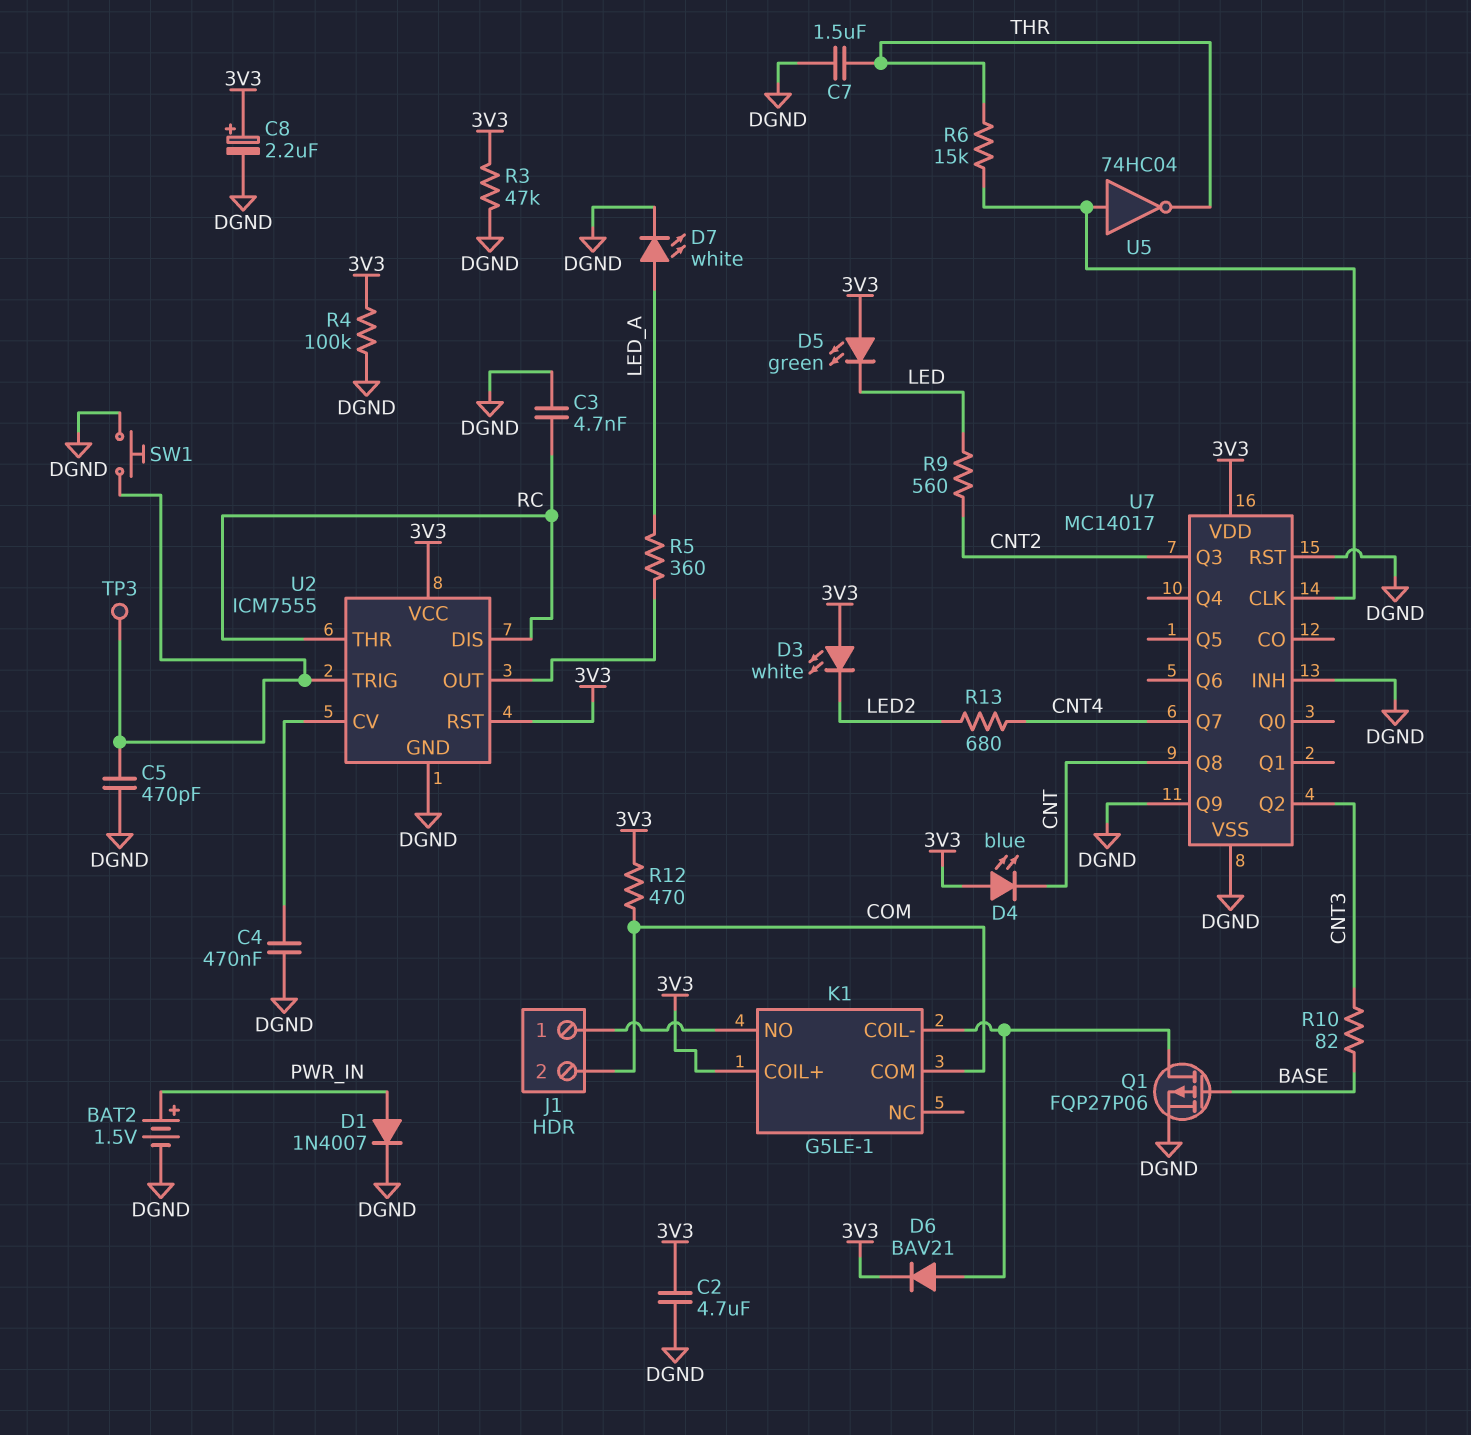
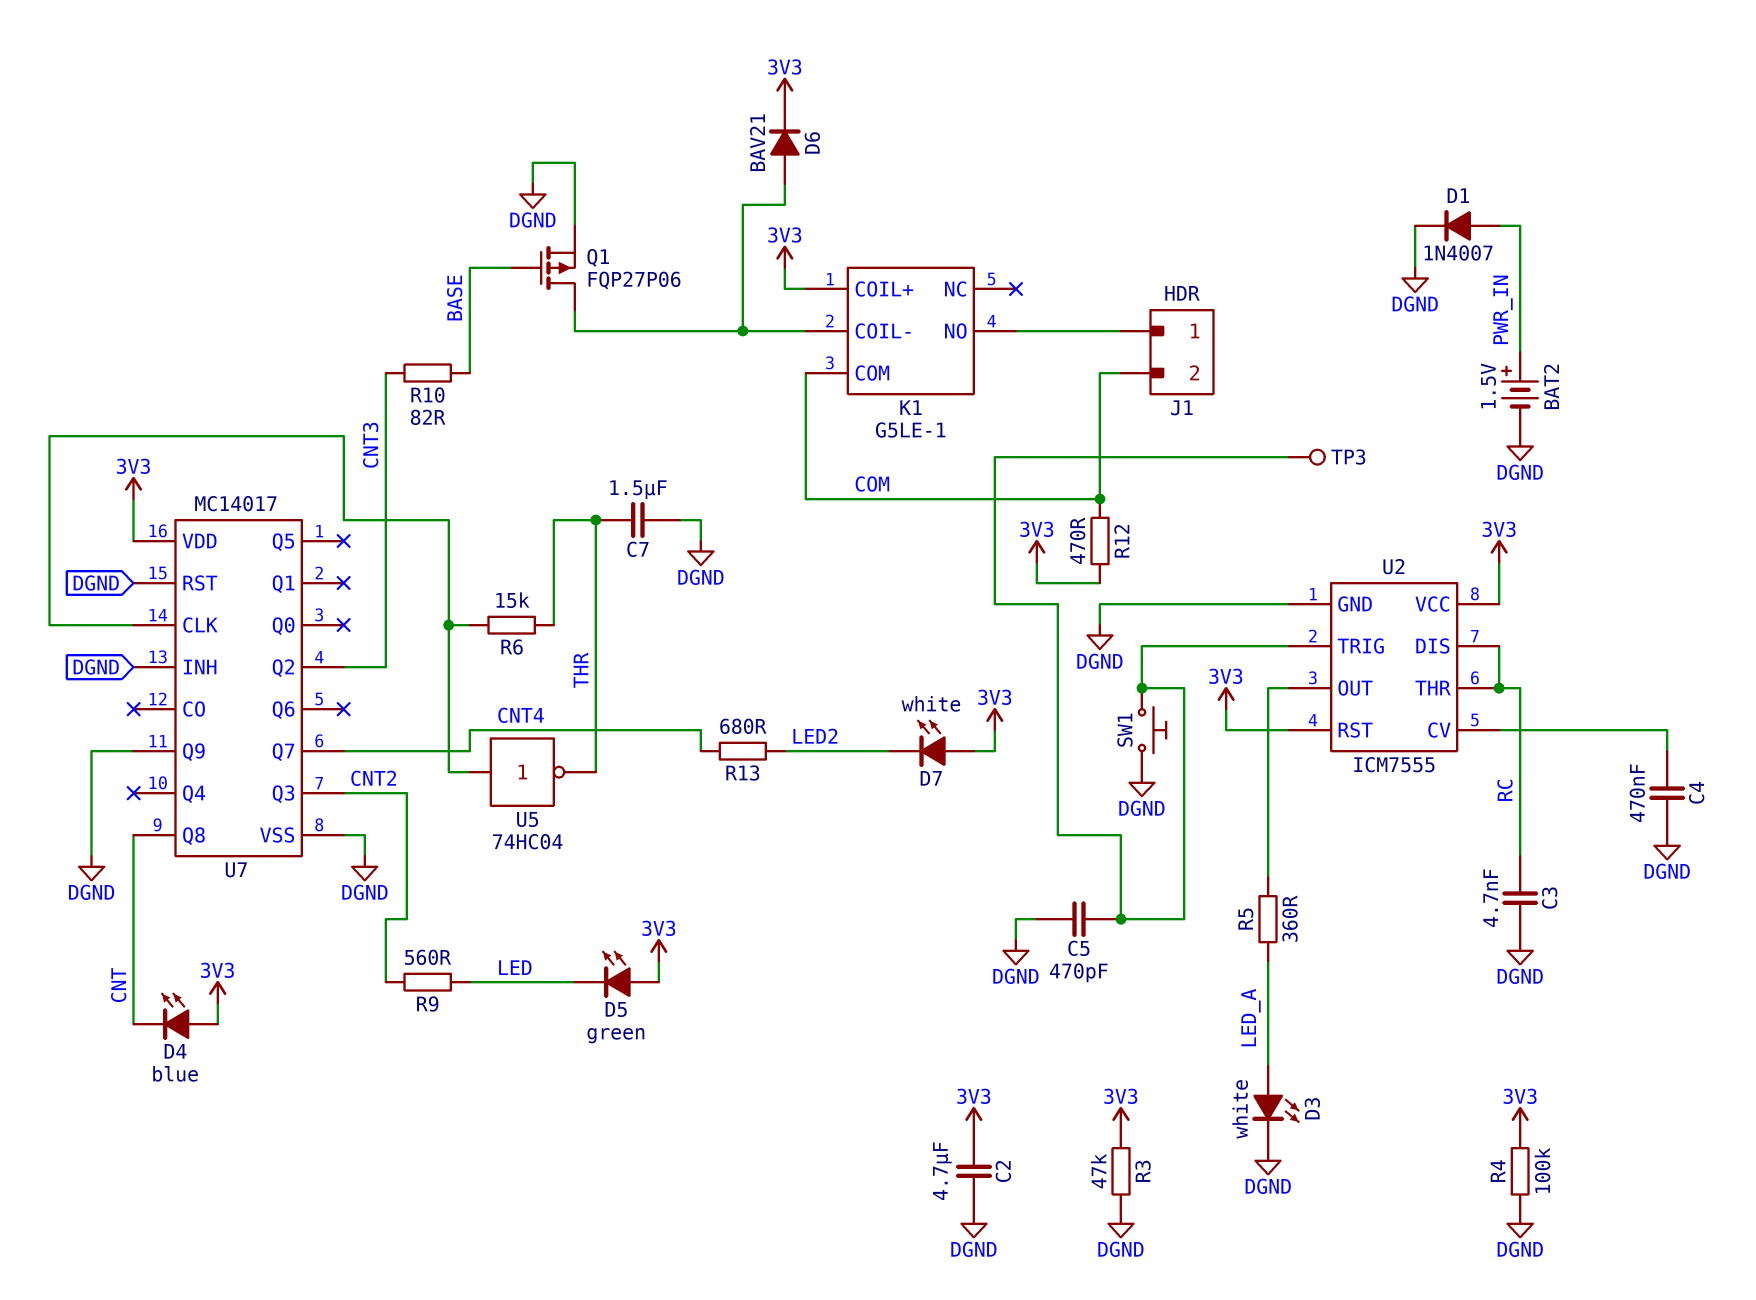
C8: 2.2uF (plus 3V3, minus DGND) -> none
D3: LED white (A 3V3, K LED2) -> LED white (A LED_A, K DGND)
D7: LED white (A LED_A, K DGND) -> LED white (A 3V3, K LED2)

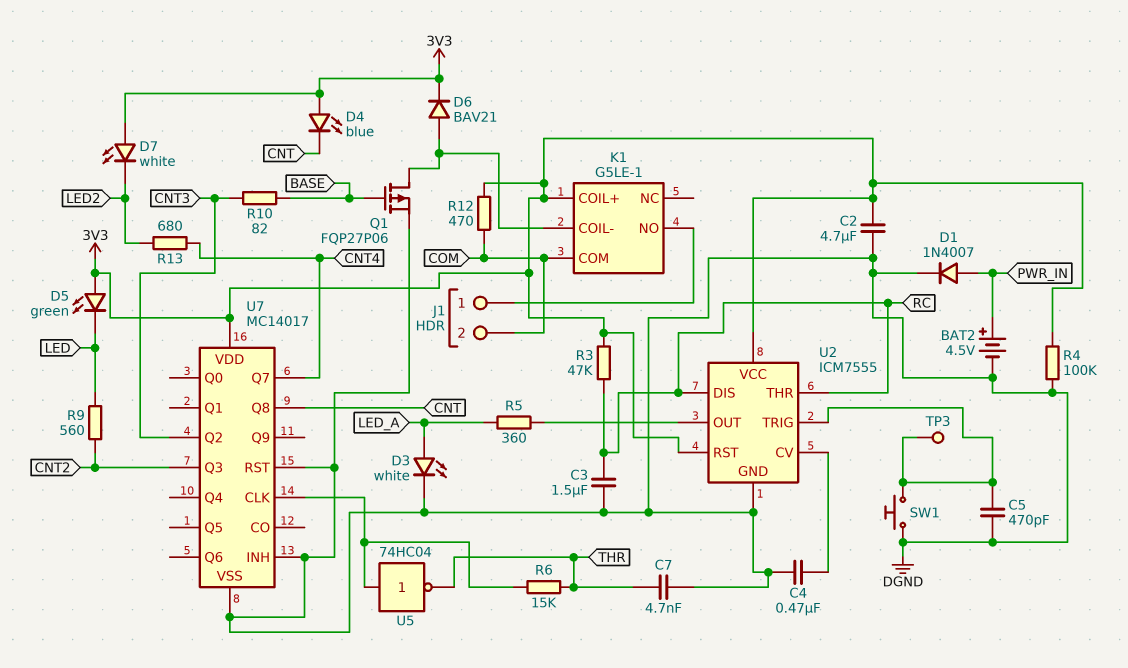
BAT2: 1.5V (plus PWR_IN, minus DGND) -> 4.5V (plus PWR_IN, minus DGND)
C3: 4.7nF (DGND, RC) -> 1.5uF (DGND, RC)
C7: 1.5uF (DGND, THR) -> 4.7nF (DGND, THR)
R3: 47k (3V3, DGND) -> 47k (3V3, RC)
U7 pin Q9: DGND -> none

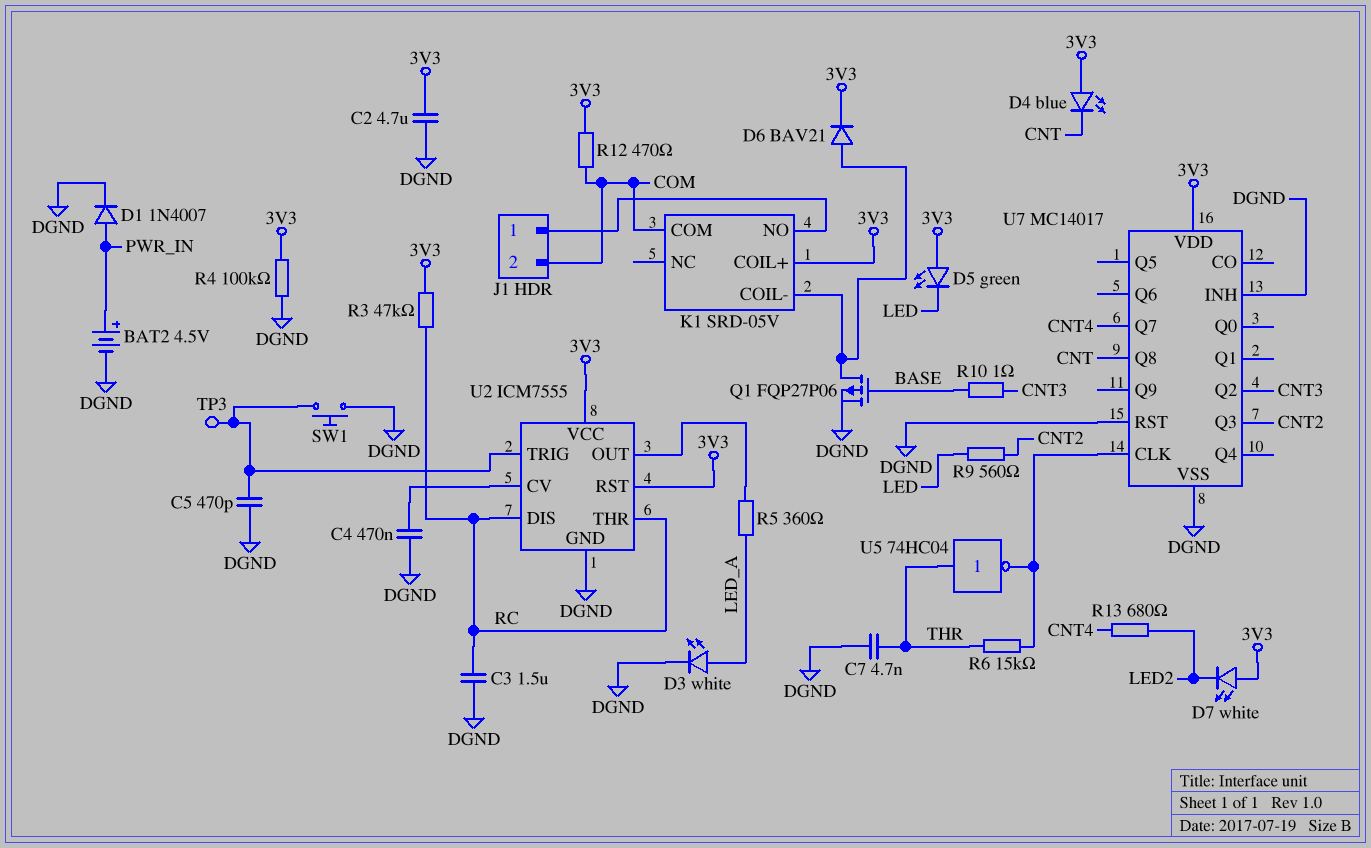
K1: G5LE-1 -> SRD-05V
R10: 82 (BASE, CNT3) -> 1 (BASE, CNT3)
U5: NOT 74HC04 (in U7/CLK, out THR) -> NOT 74HC04 (in THR, out U7/CLK)

